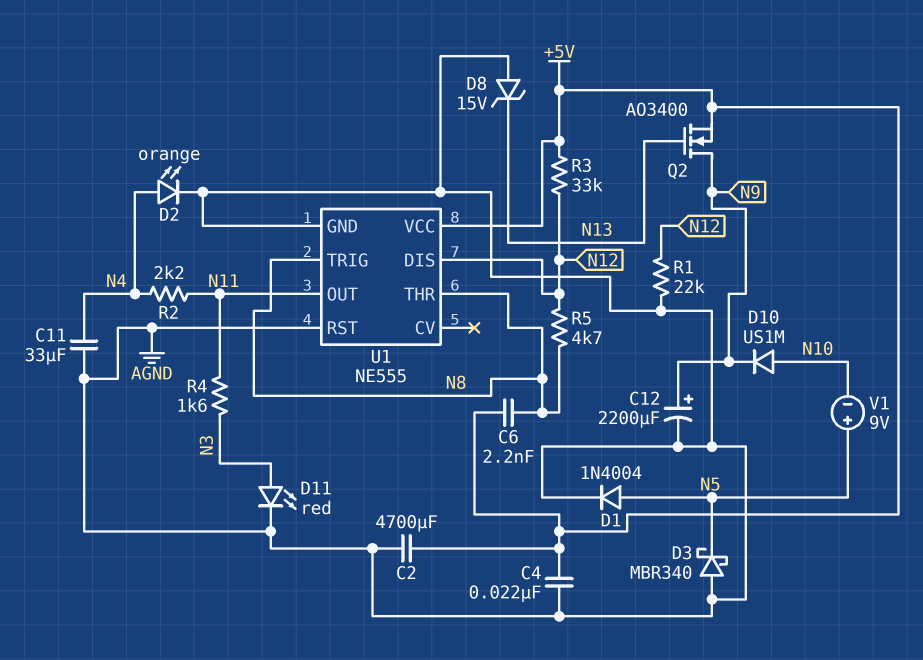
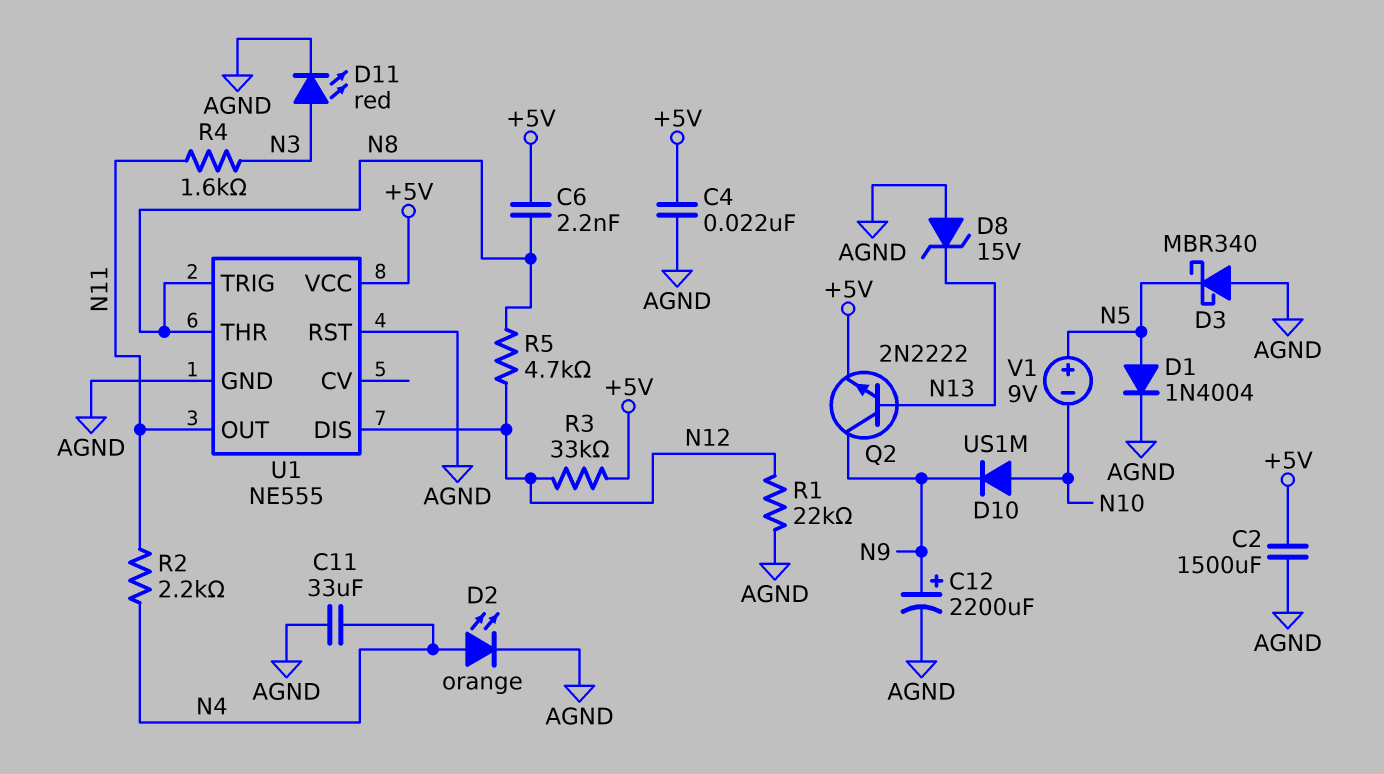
C2: 4700uF (+5V, AGND) -> 1500uF (+5V, AGND)
Q2: NMOS AO3400 (G N13, D N9, S +5V) -> NPN 2N2222 (B N13, C N9, E +5V)

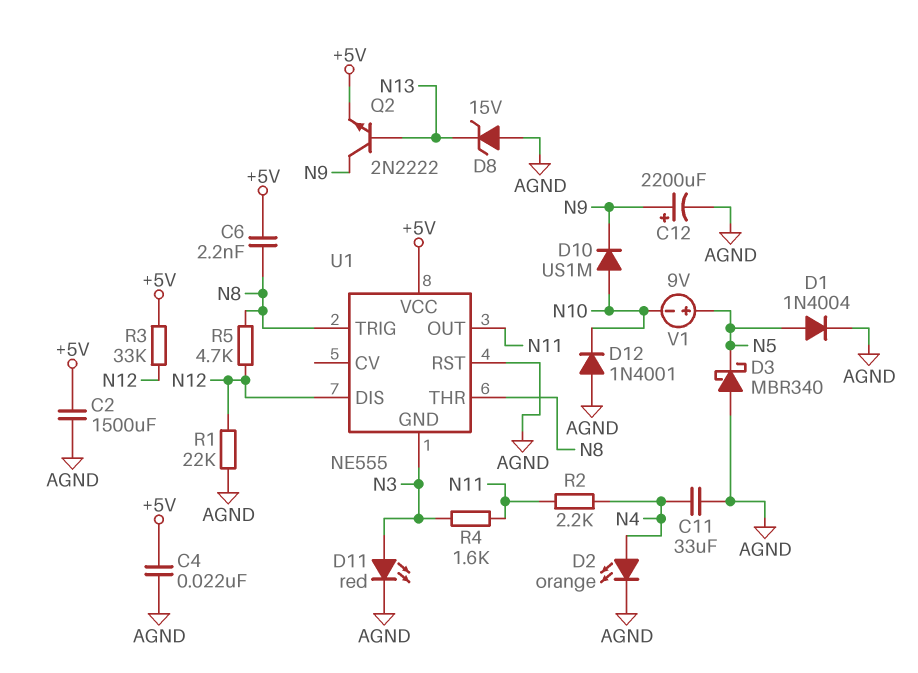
D12: none -> diode 1N4001 (A AGND, K N10)
U1 pin GND: AGND -> N3

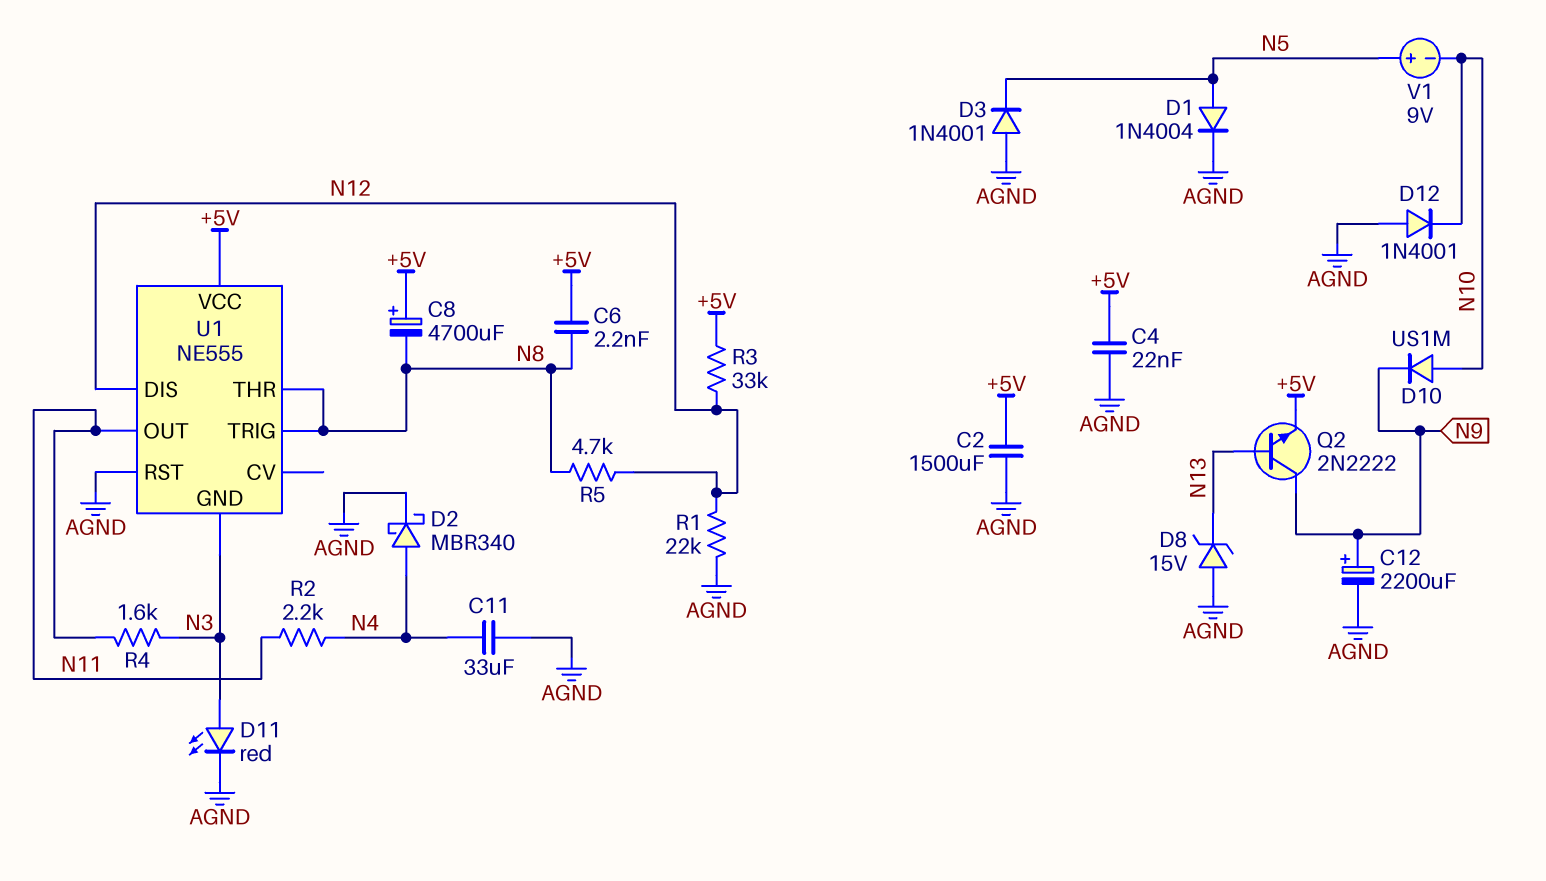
C8: none -> 4700uF (plus +5V, minus N8)
D2: LED orange (A N4, K AGND) -> schottky MBR340 (A N4, K AGND)
D3: schottky MBR340 (A AGND, K N5) -> diode 1N4001 (A AGND, K N5)

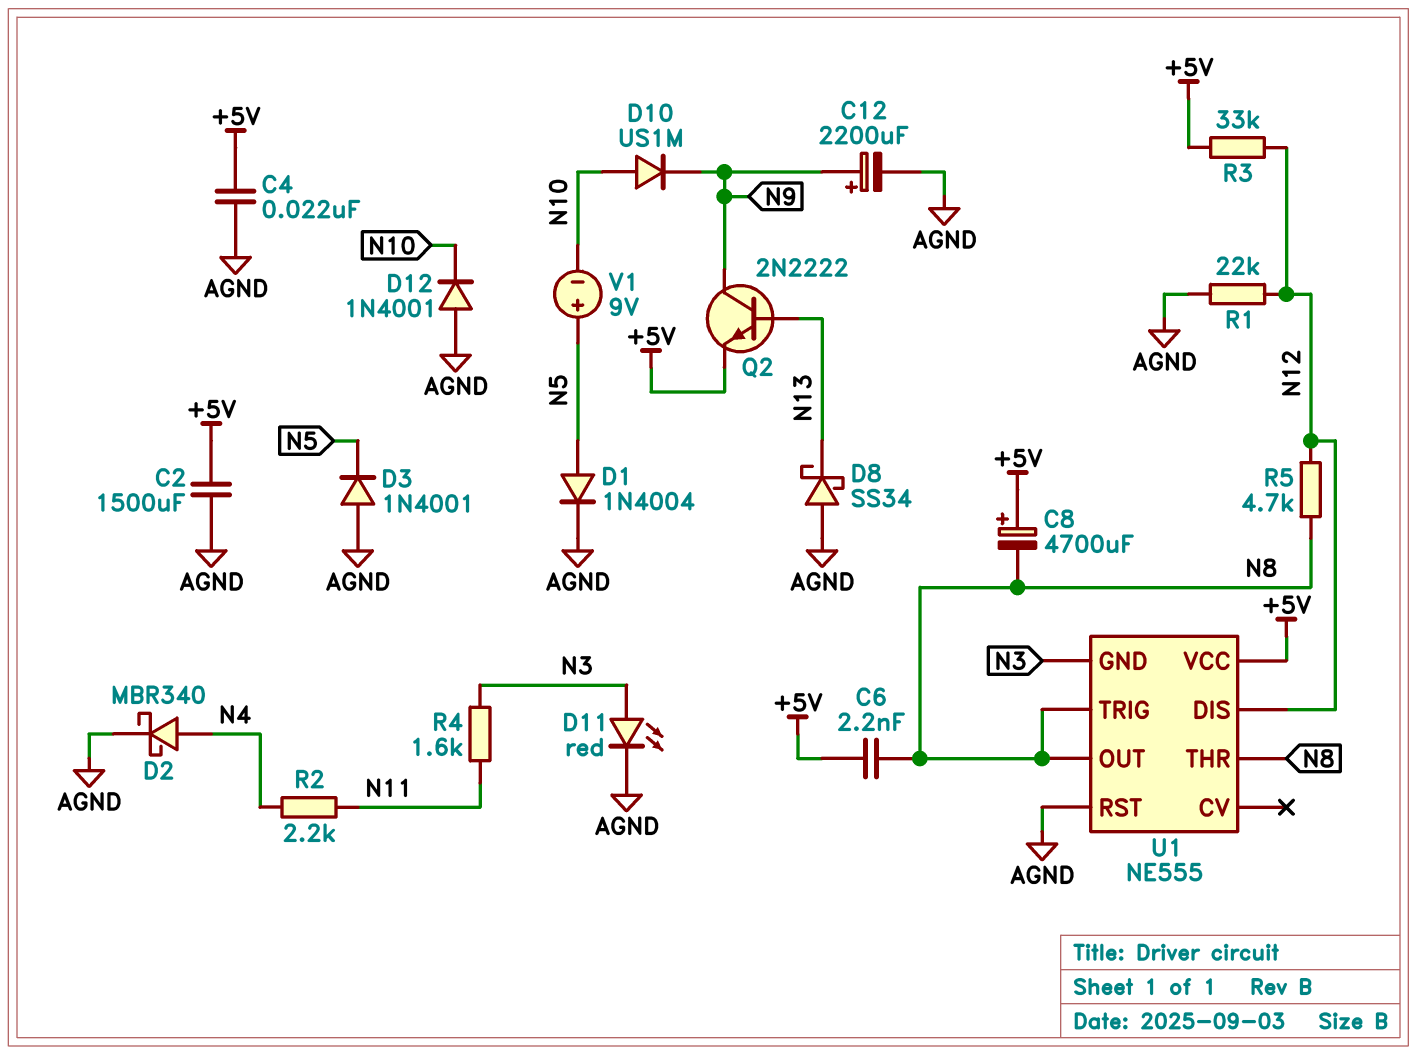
C11: 33uF (AGND, N4) -> none
D8: zener 15V (A AGND, K N13) -> schottky SS34 (A AGND, K N13)
U1 pin OUT: N11 -> N8

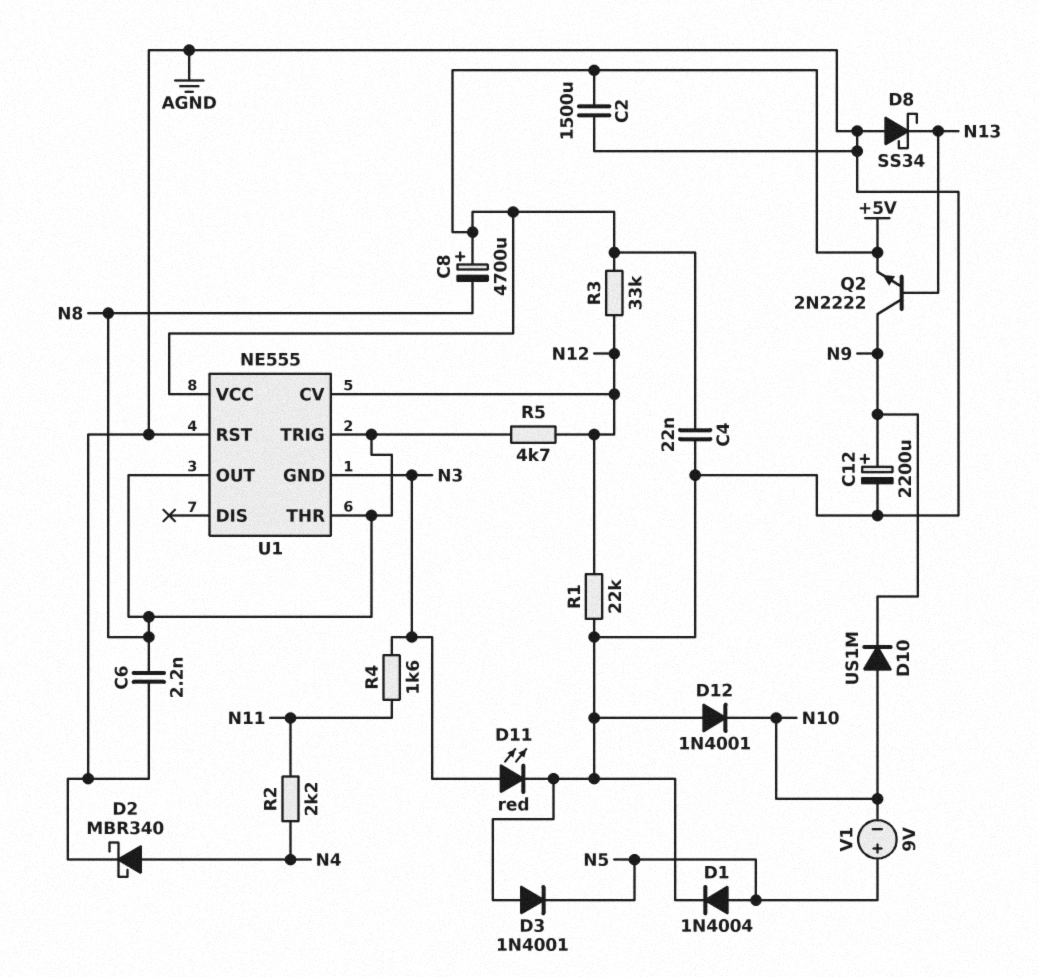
C6: 2.2nF (+5V, N8) -> 2.2nF (AGND, N8)
U1 pin CV: none -> N12
U1 pin DIS: N12 -> none

